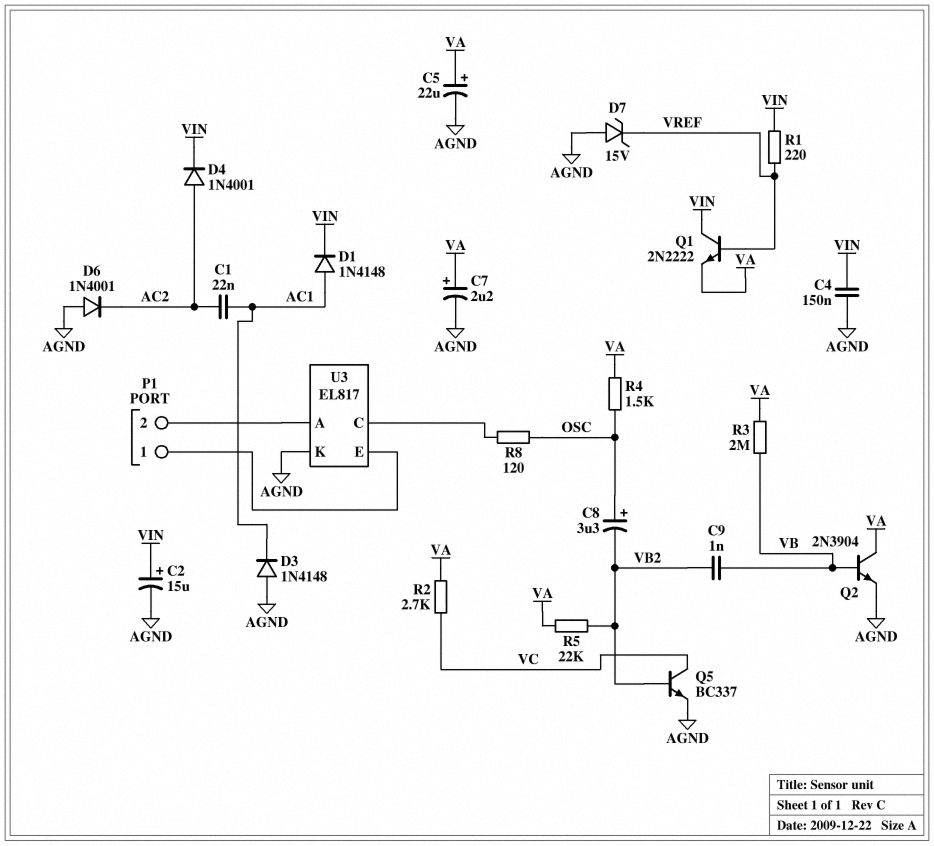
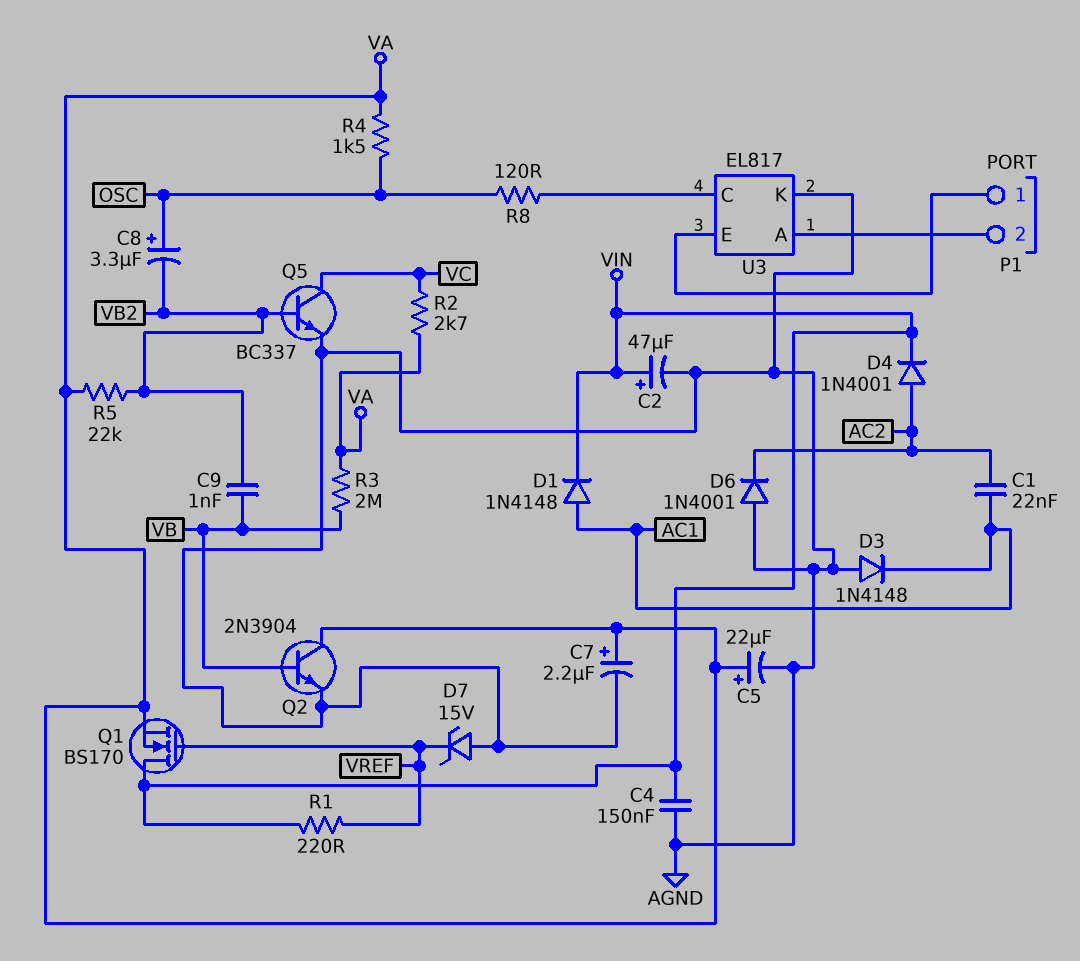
C2: 15uF (plus VIN, minus AGND) -> 47uF (plus VIN, minus AGND)
Q1: NPN 2N2222 (B VREF, C VIN, E VA) -> NMOS BS170 (G VREF, D VIN, S VA)

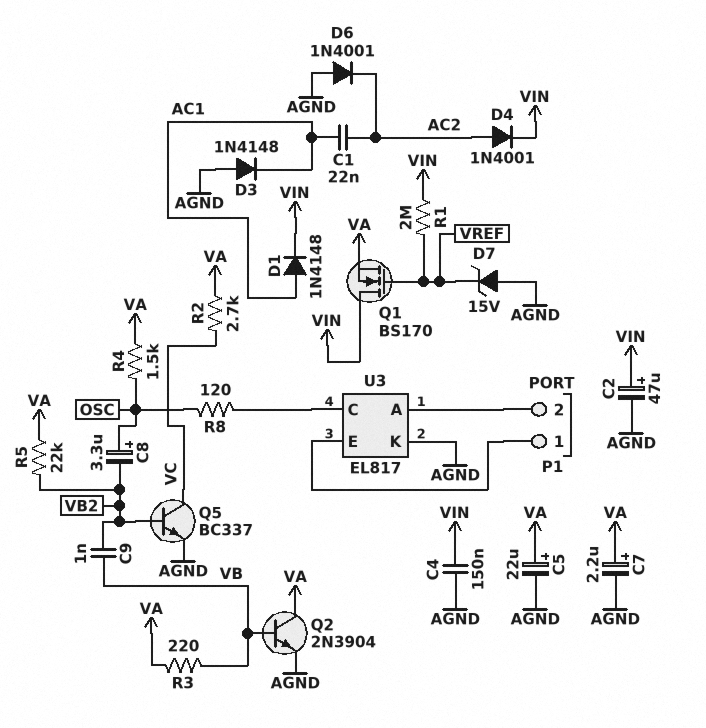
R1: 220 (VIN, VREF) -> 2M (VIN, VREF)
R3: 2M (VA, VB) -> 220 (VA, VB)

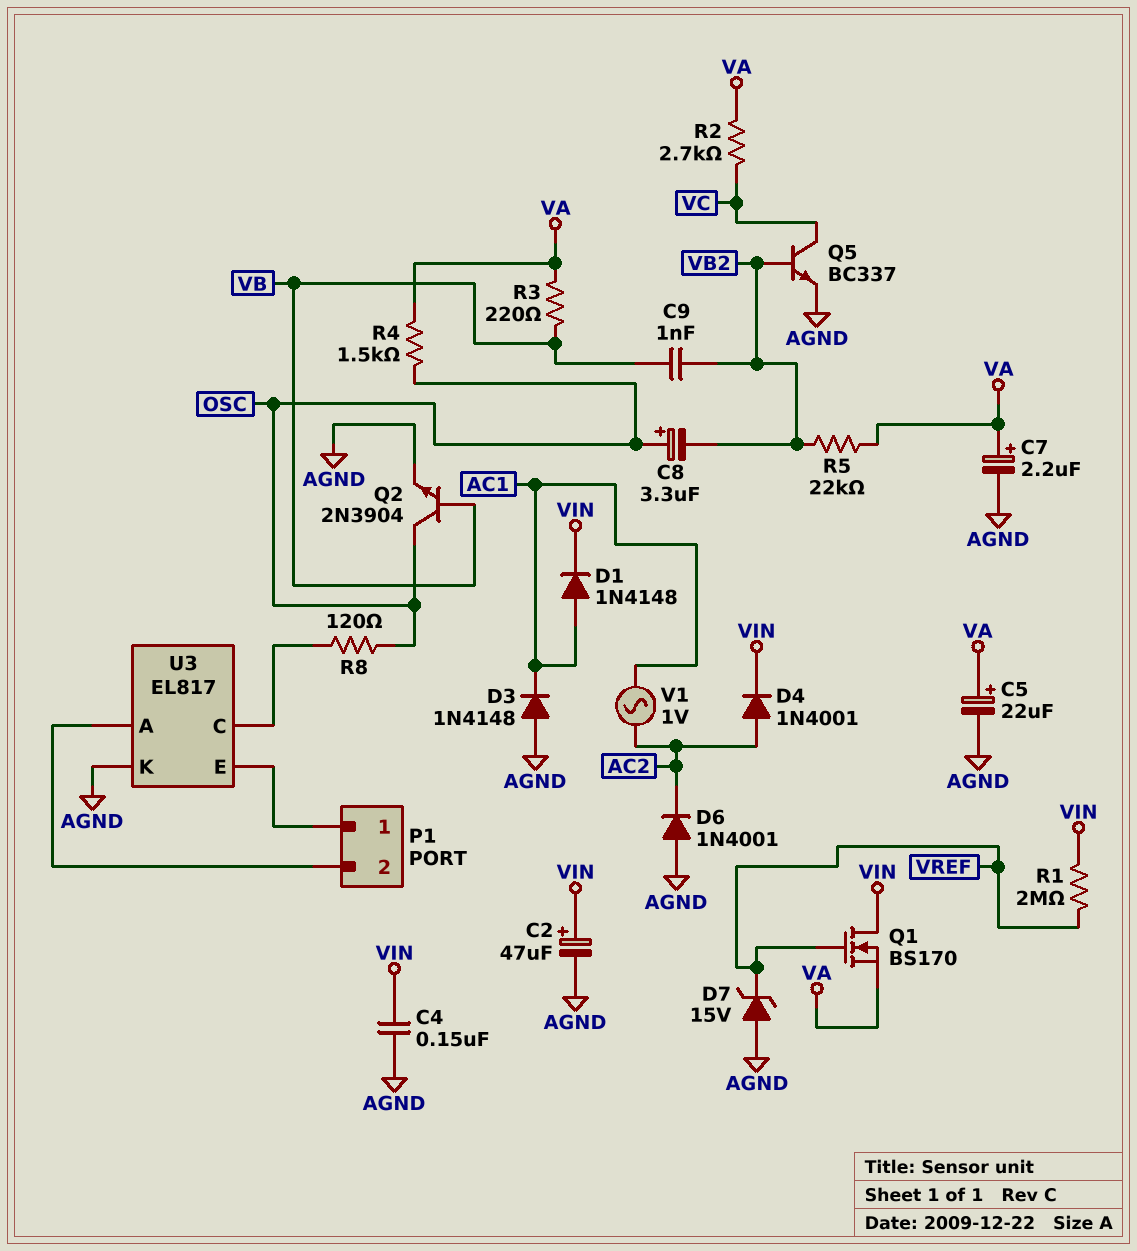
C1: 22nF (AC1, AC2) -> none
Q2: NPN 2N3904 (B VB, C VA, E AGND) -> NPN 2N3904 (B VB, C OSC, E AGND)
V1: none -> AC 1V (AC1, AC2)

